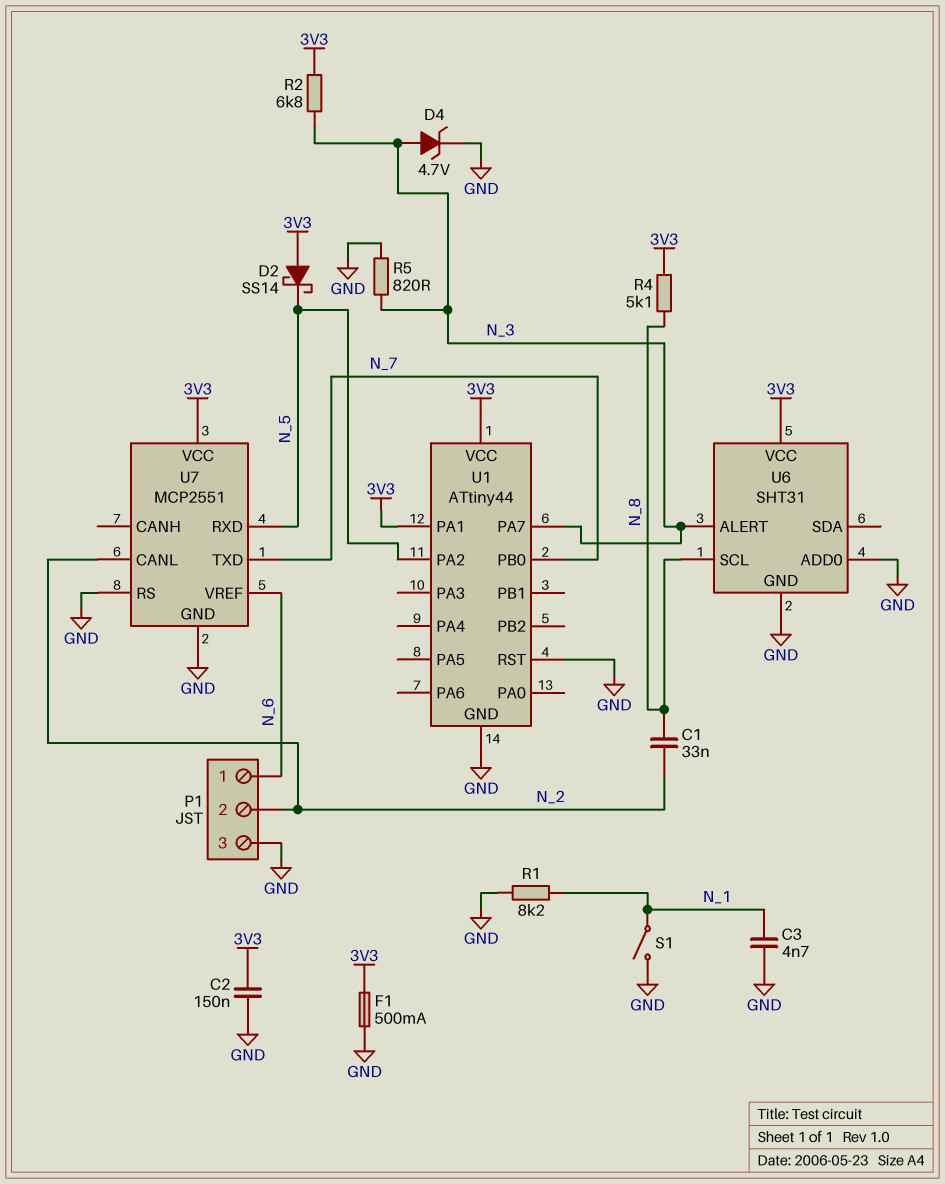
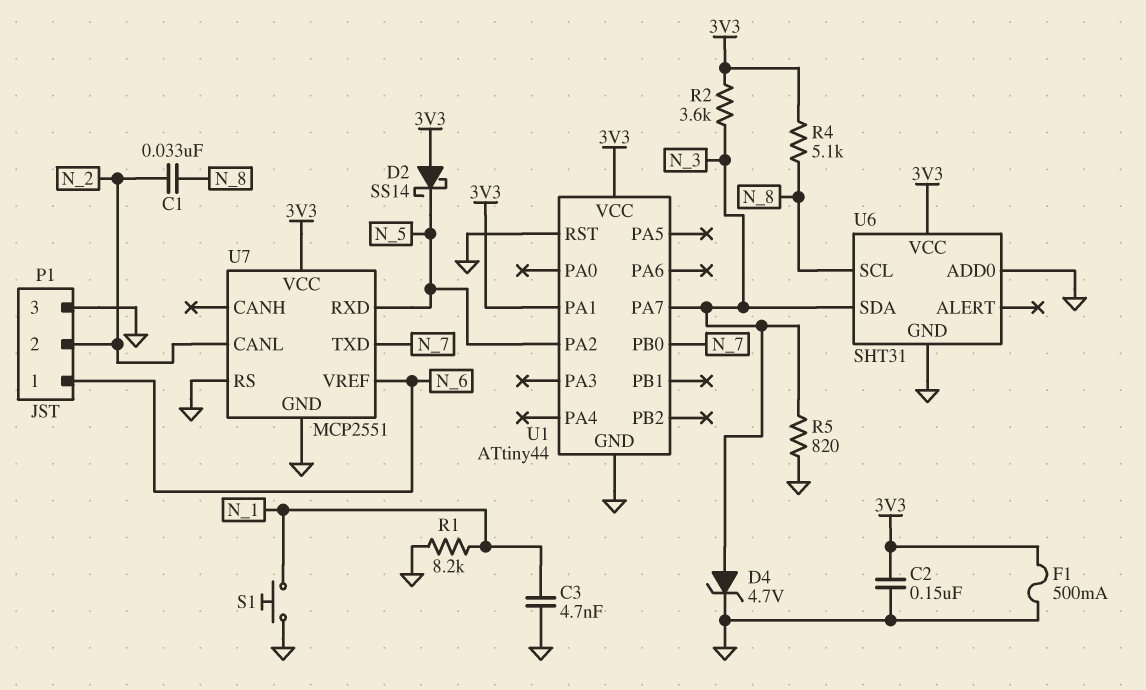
R2: 6.8k (3V3, N_3) -> 3.6k (3V3, N_3)
S1: switch (GND, N_1) -> button (GND, N_1)
U6 pin ALERT: N_3 -> none
U6 pin SDA: none -> N_3

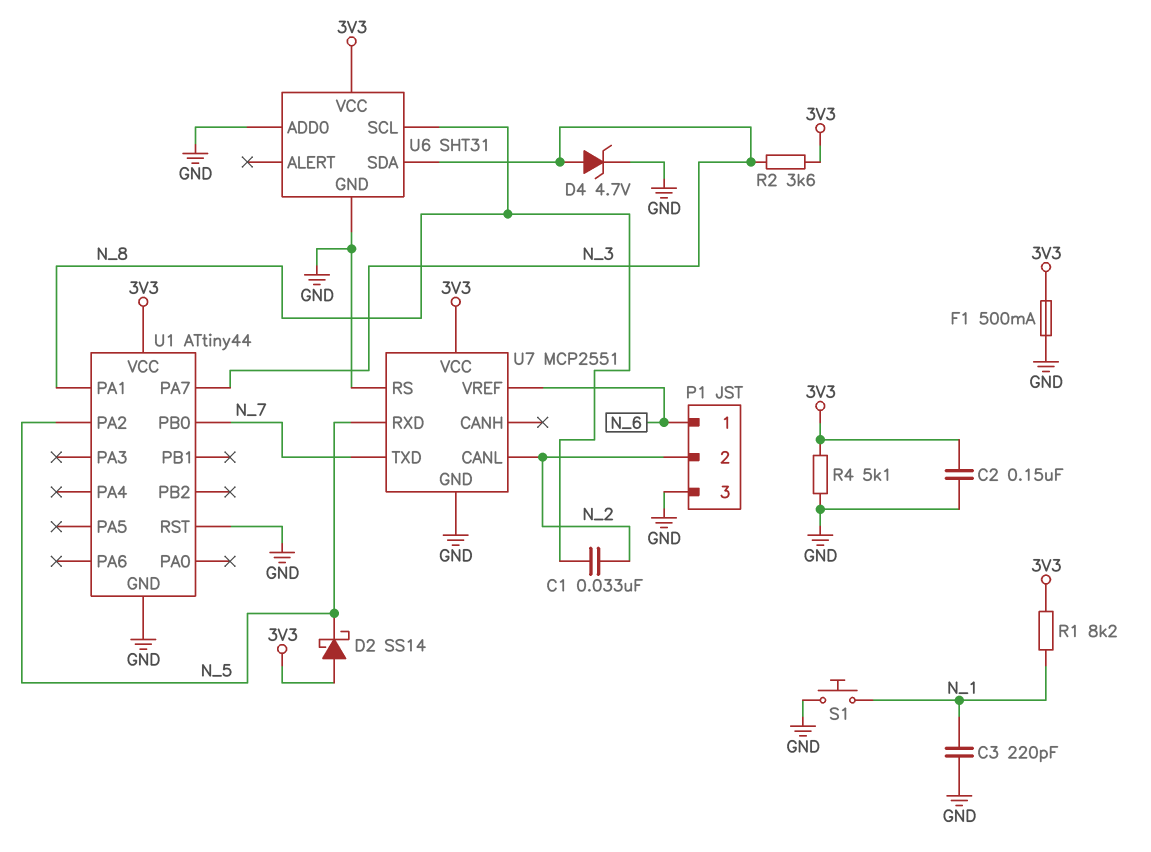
C3: 4.7nF (GND, N_1) -> 220pF (GND, N_1)
R1: 8.2k (GND, N_1) -> 8.2k (3V3, N_1)
R4: 5.1k (3V3, N_8) -> 5.1k (3V3, GND)
R5: 820 (GND, N_3) -> none
U1 pin PA1: 3V3 -> N_8

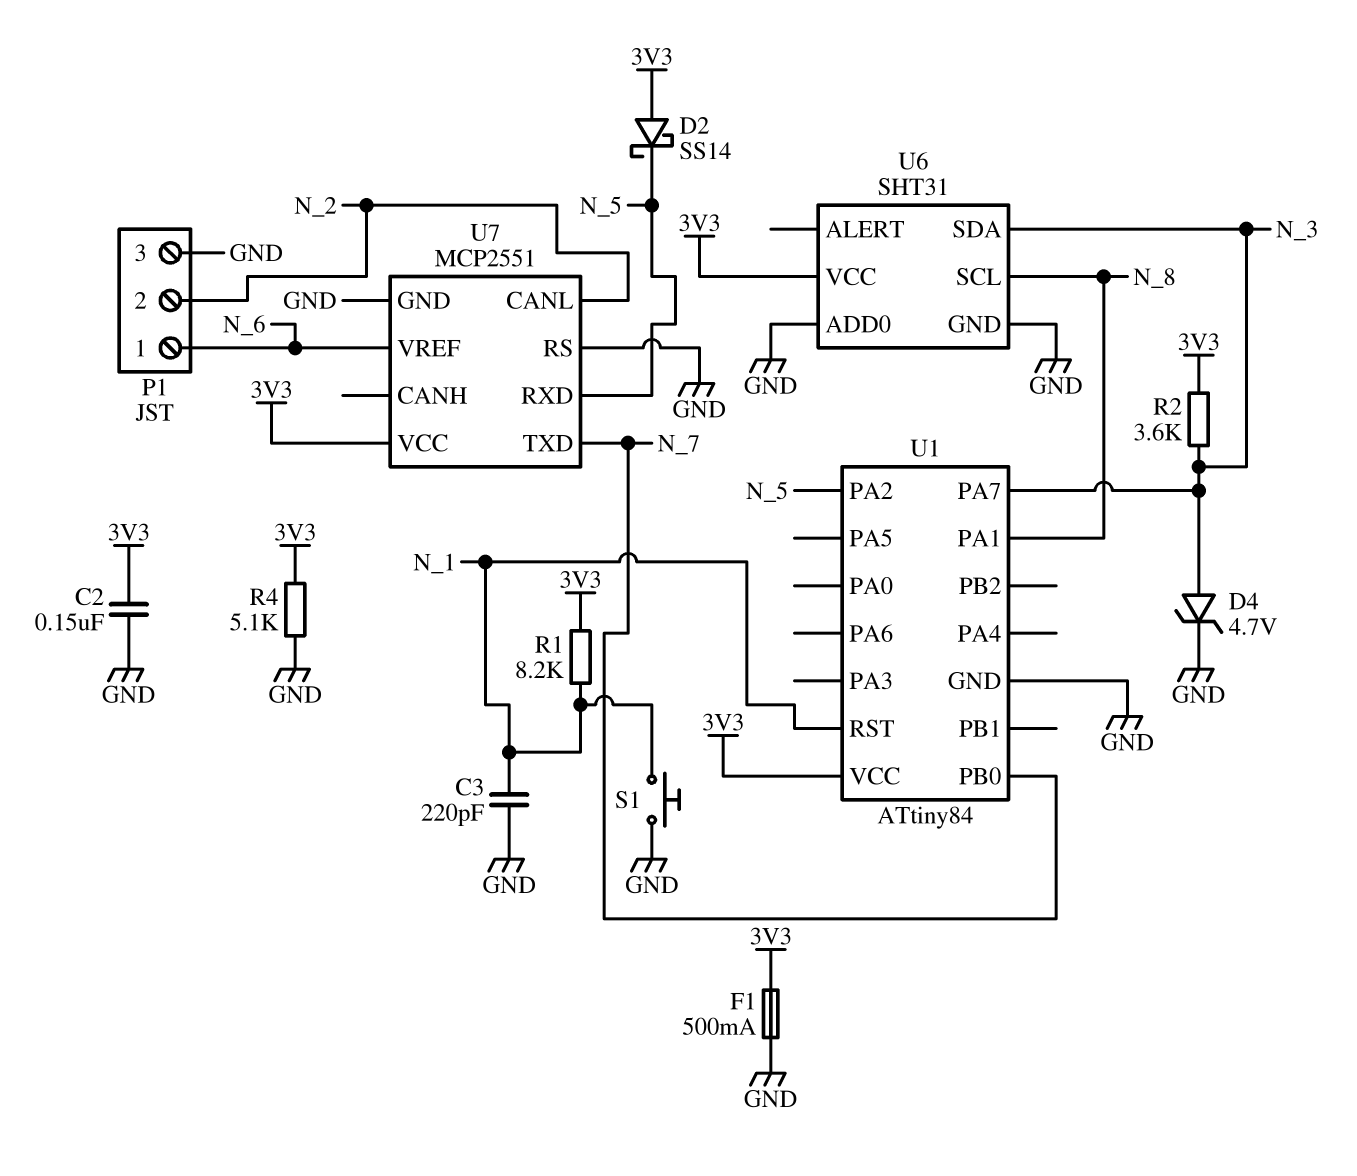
C1: 33nF (N_2, N_8) -> none
U1: ATtiny44 -> ATtiny84
U1 pin RST: GND -> N_1

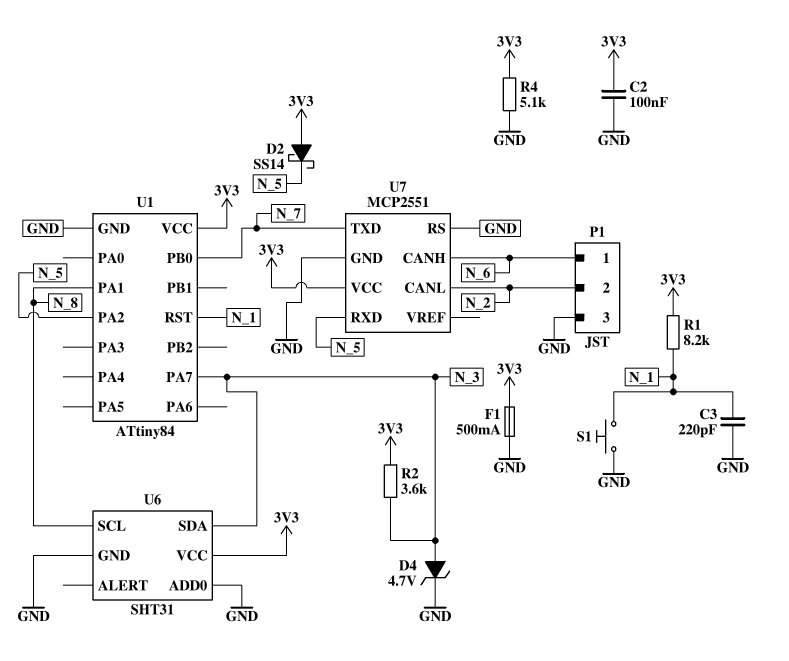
C2: 150nF (3V3, GND) -> 100nF (3V3, GND)
U7 pin CANH: none -> N_6
U7 pin VREF: N_6 -> none

